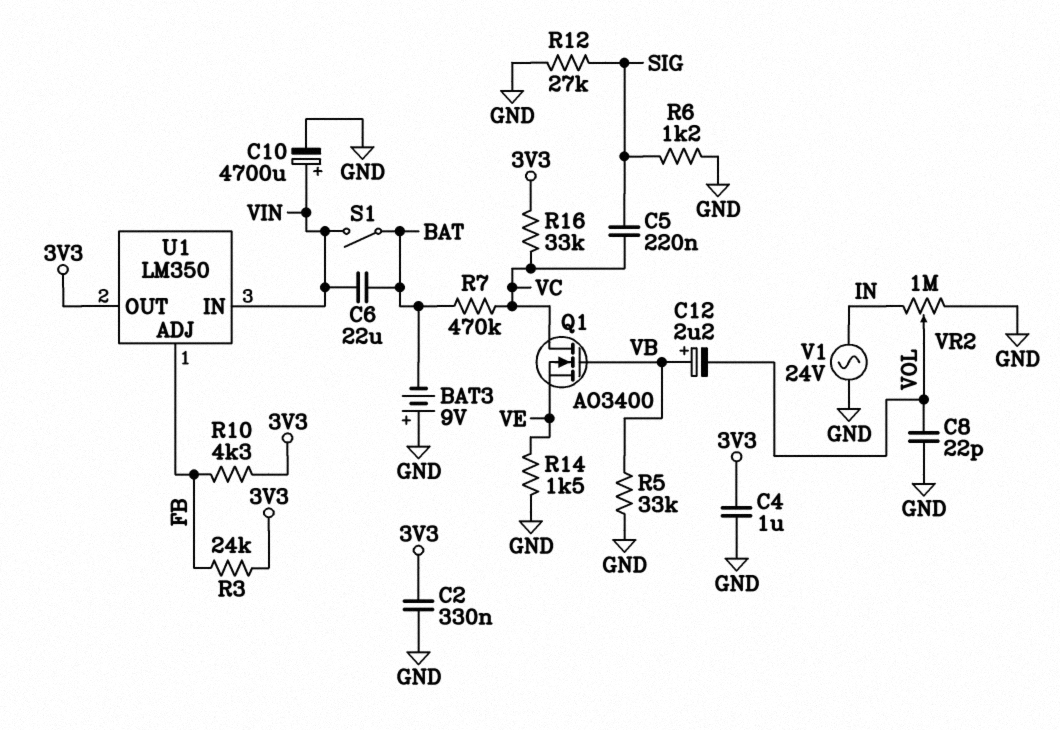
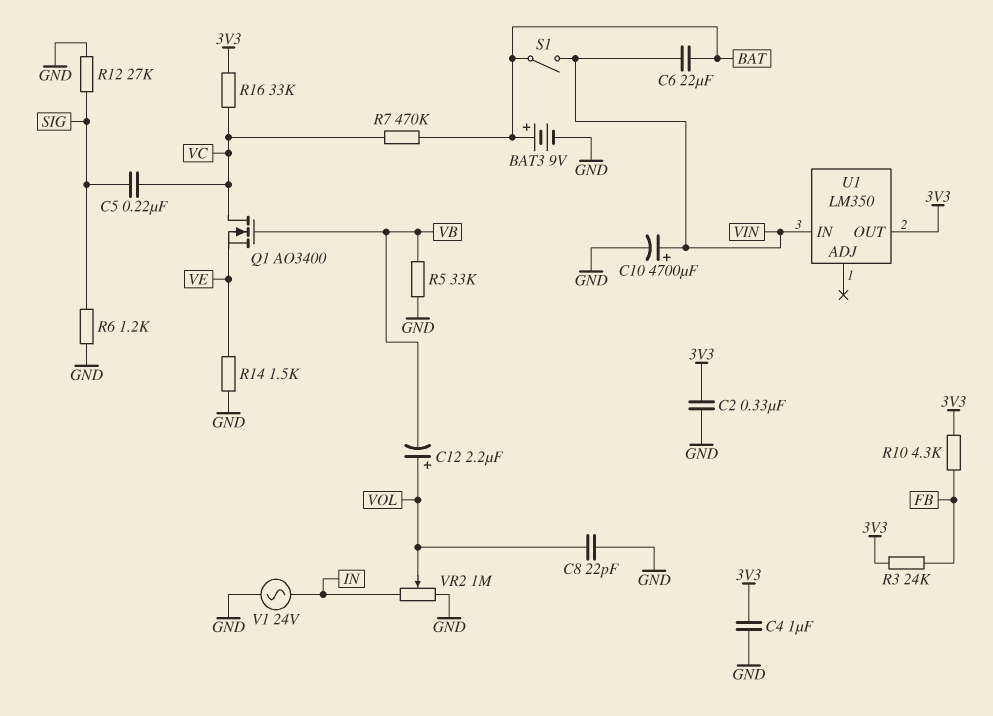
BAT3: 9V (plus GND, minus BAT) -> 9V (plus BAT, minus GND)
C12: 2.2uF (plus VB, minus VOL) -> 2.2uF (plus VOL, minus VB)
U1 pin ADJ: FB -> none

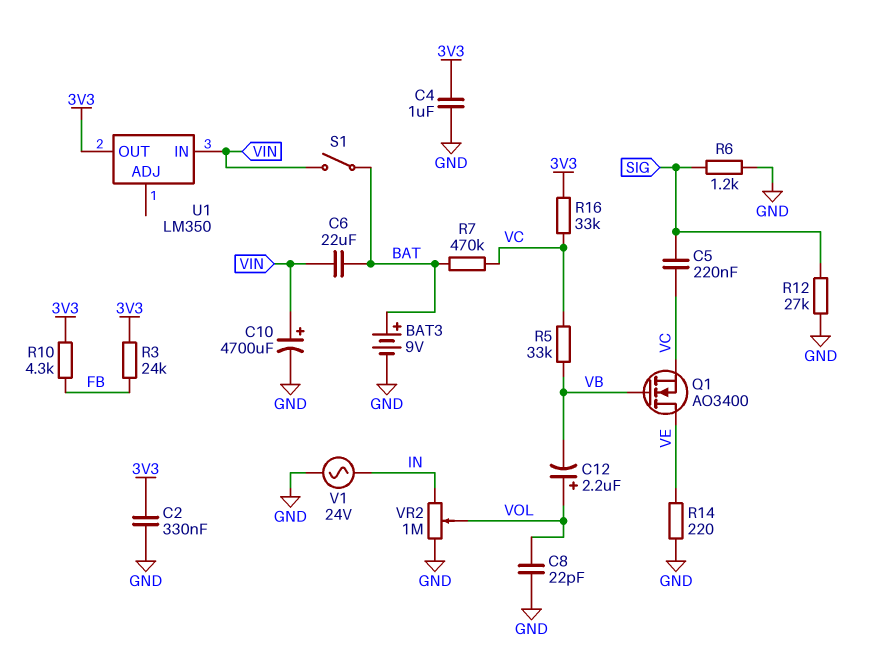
Q1: NMOS AO3400 (G VB, D VC, S VE) -> NMOS AO3400 (G VB, D VE, S VC)
R5: 33k (GND, VB) -> 33k (VB, VC)
R14: 1.5k (GND, VE) -> 220 (GND, VE)

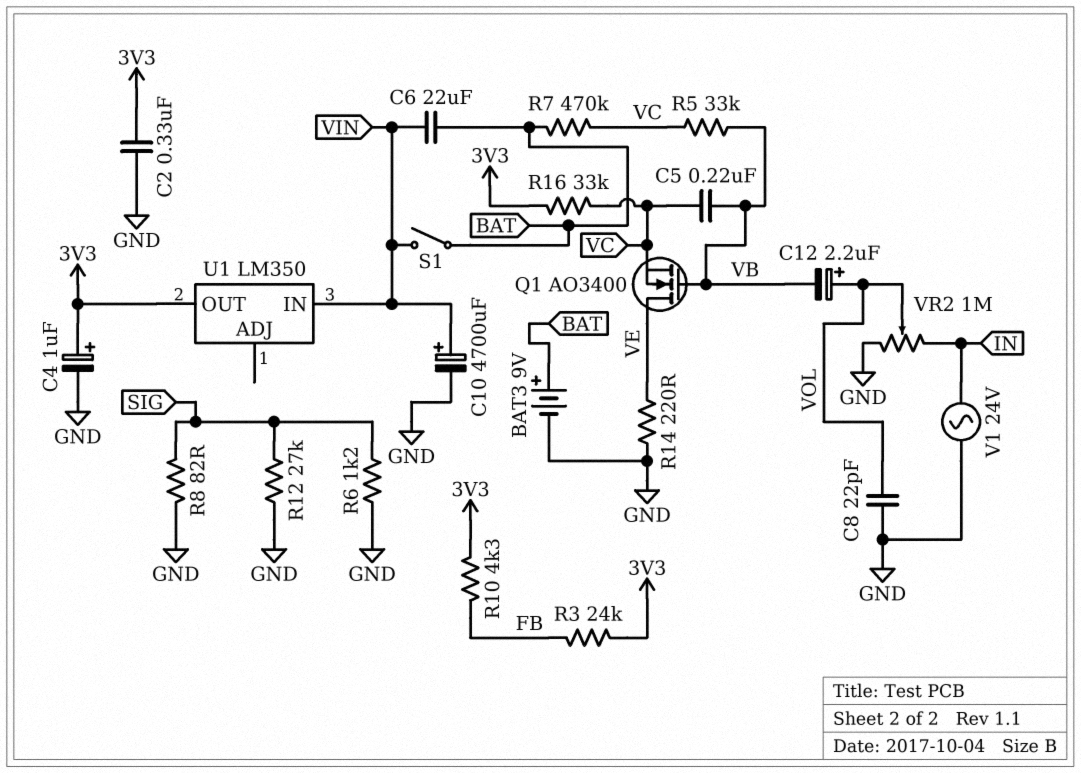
C4: 1uF (3V3, GND) -> 1uF (plus 3V3, minus GND)
C5: 220nF (SIG, VC) -> 220nF (VB, VC)
R8: none -> 82 (GND, SIG)

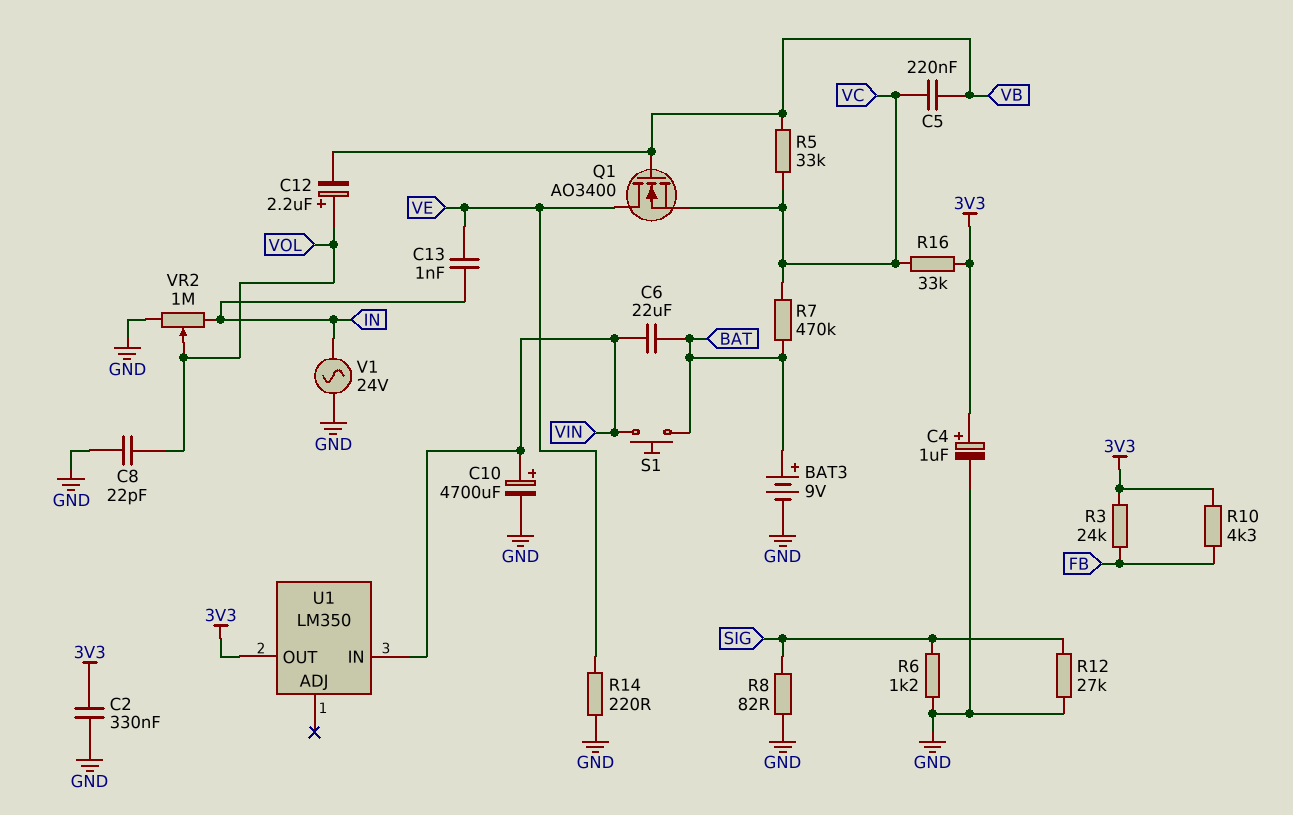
C13: none -> 1nF (IN, VE)
S1: switch (BAT, VIN) -> button (BAT, VIN)

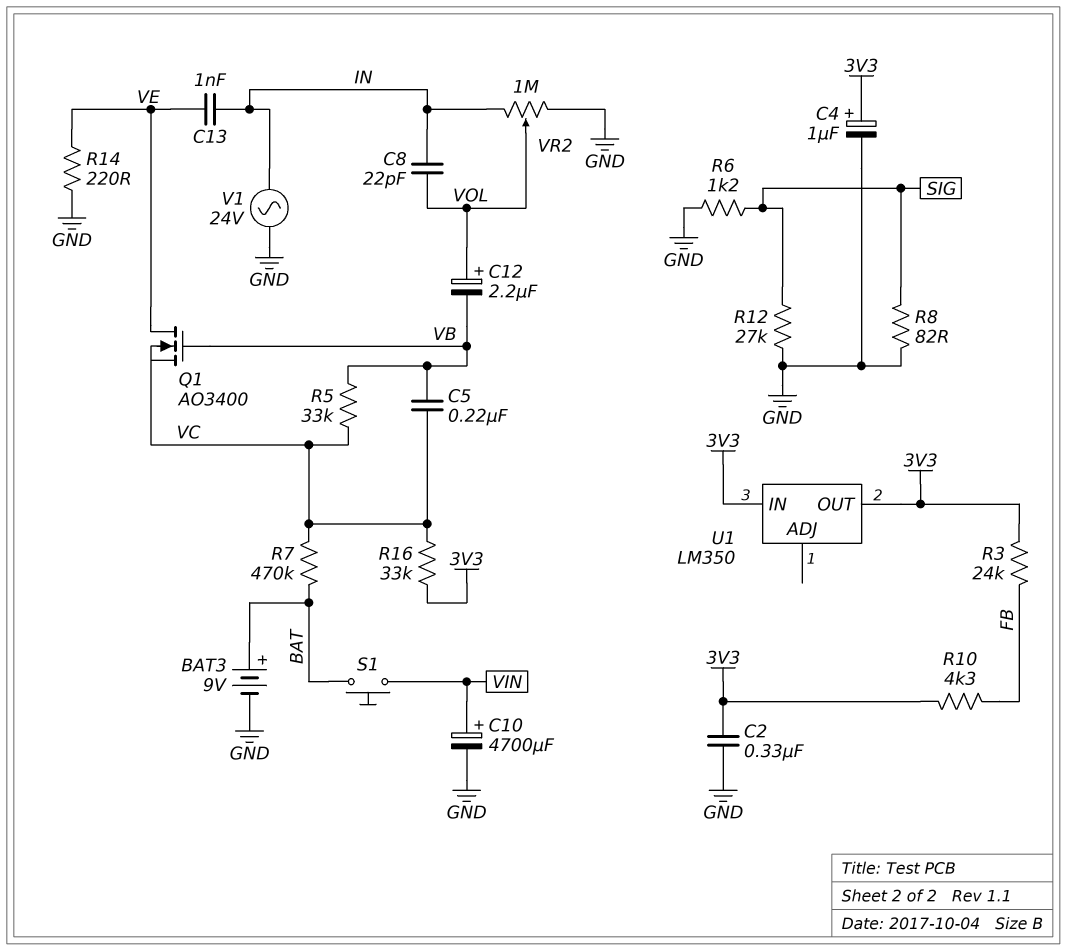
C6: 22uF (BAT, VIN) -> none
C8: 22pF (GND, VOL) -> 22pF (IN, VOL)
U1 pin IN: VIN -> 3V3

